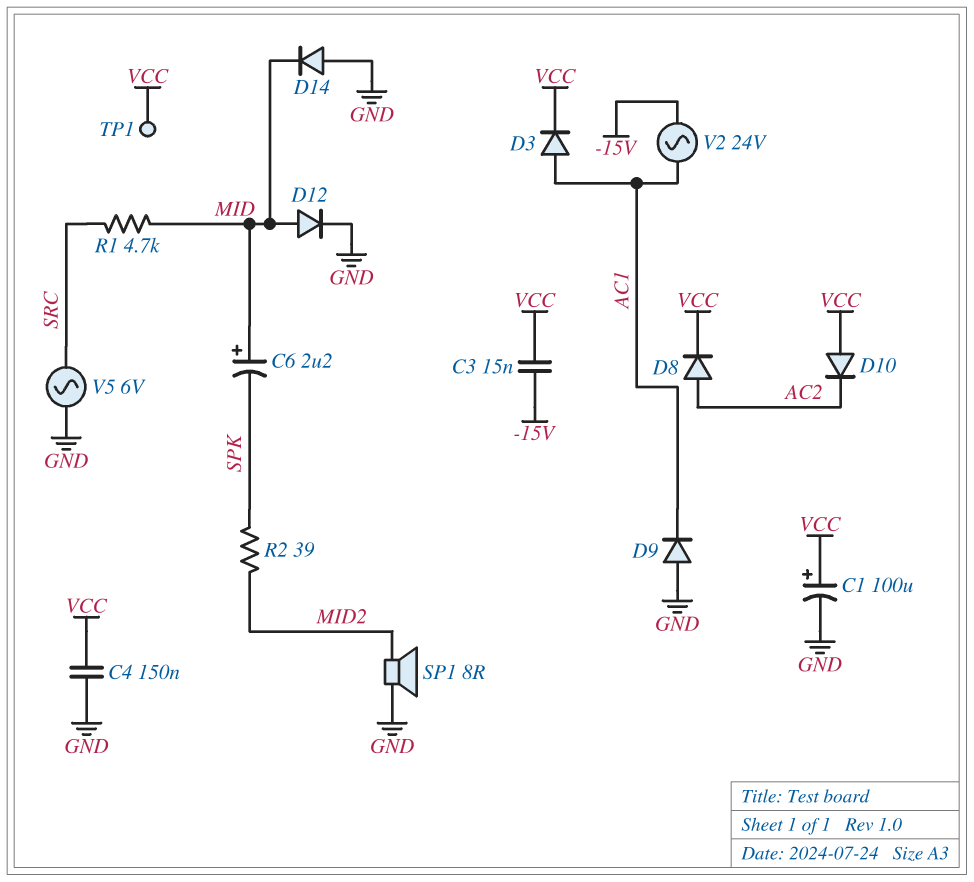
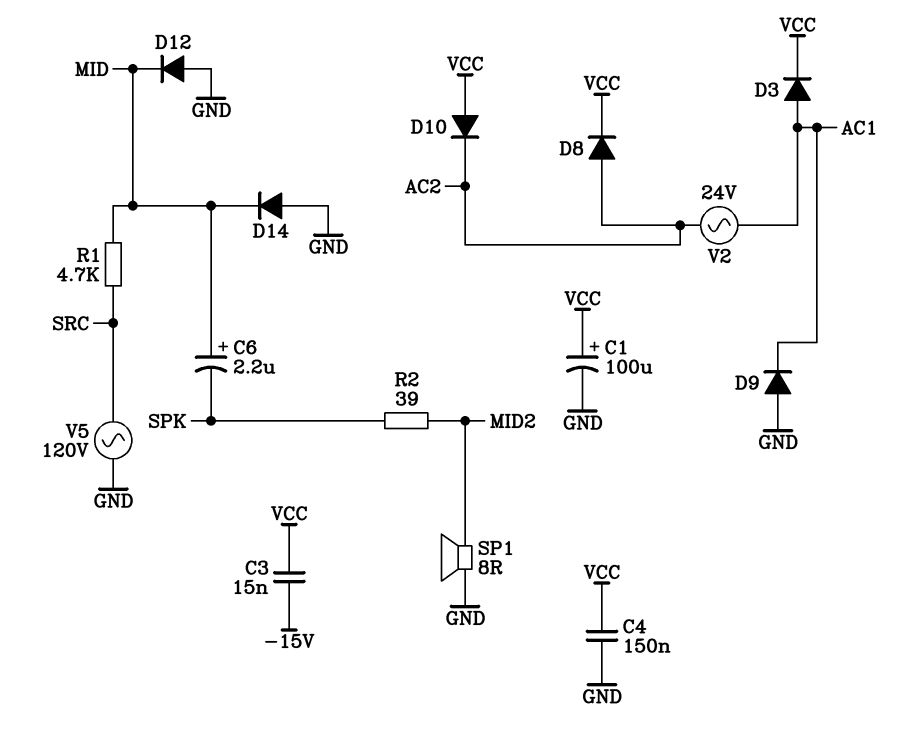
D12: diode (A MID, K GND) -> diode (A GND, K MID)
TP1: test point (VCC) -> none
V2: AC 24V (-15V, AC1) -> AC 24V (AC1, AC2)
V5: AC 6V (GND, SRC) -> AC 120V (GND, SRC)

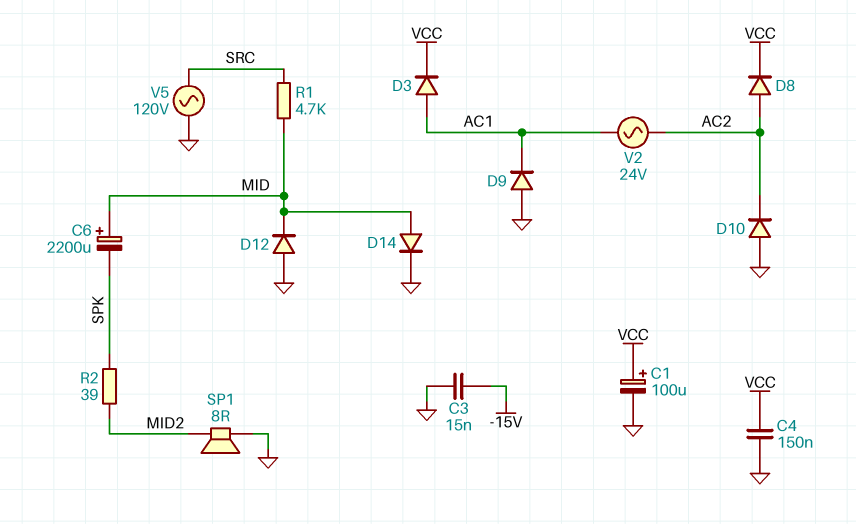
C3: 15nF (-15V, VCC) -> 15nF (-15V, GND)
C6: 2.2uF (plus MID, minus SPK) -> 2200uF (plus MID, minus SPK)
D10: diode (A VCC, K AC2) -> diode (A GND, K AC2)
D14: diode (A GND, K MID) -> diode (A MID, K GND)

